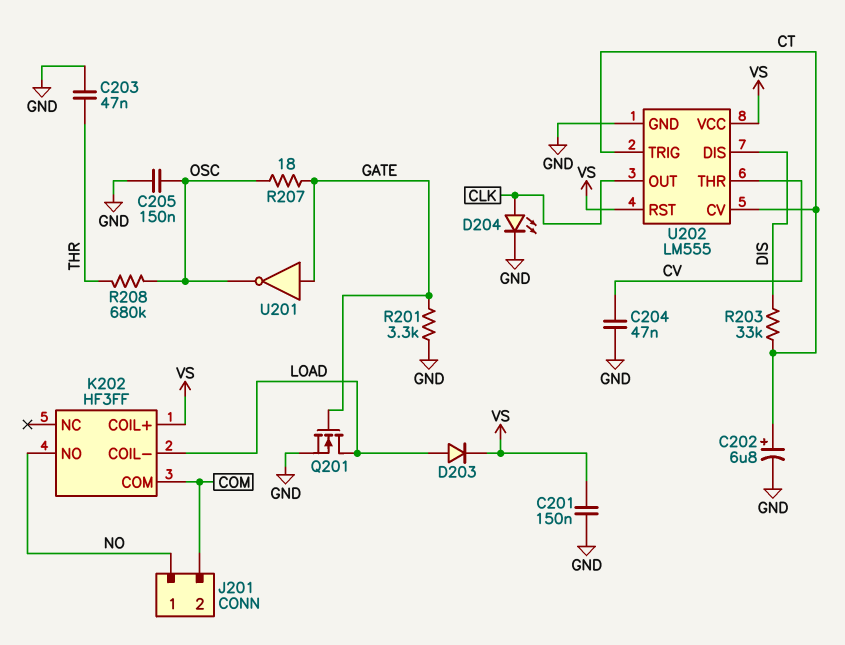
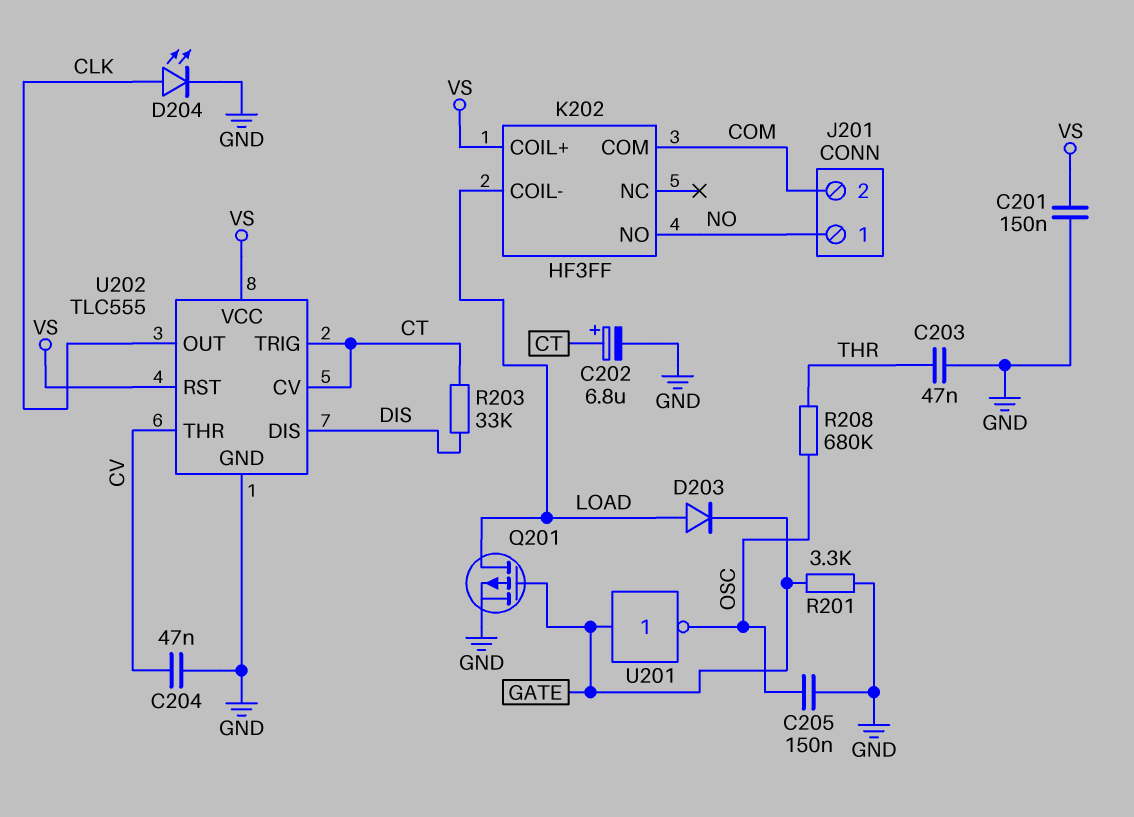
D203: diode (A LOAD, K VS) -> diode (A LOAD, K GATE)
Q201: NMOS (G GATE, D LOAD, S GND) -> PMOS (G GATE, D LOAD, S GND)
R207: 18 (GATE, OSC) -> none
U202: LM555 -> TLC555

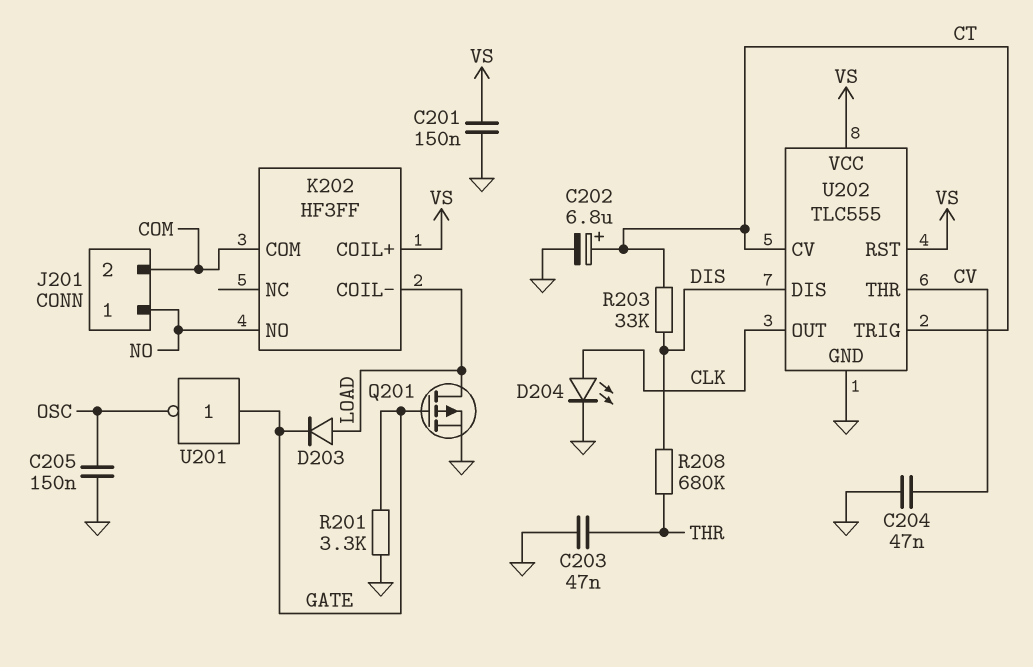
R208: 680k (OSC, THR) -> 680k (DIS, THR)

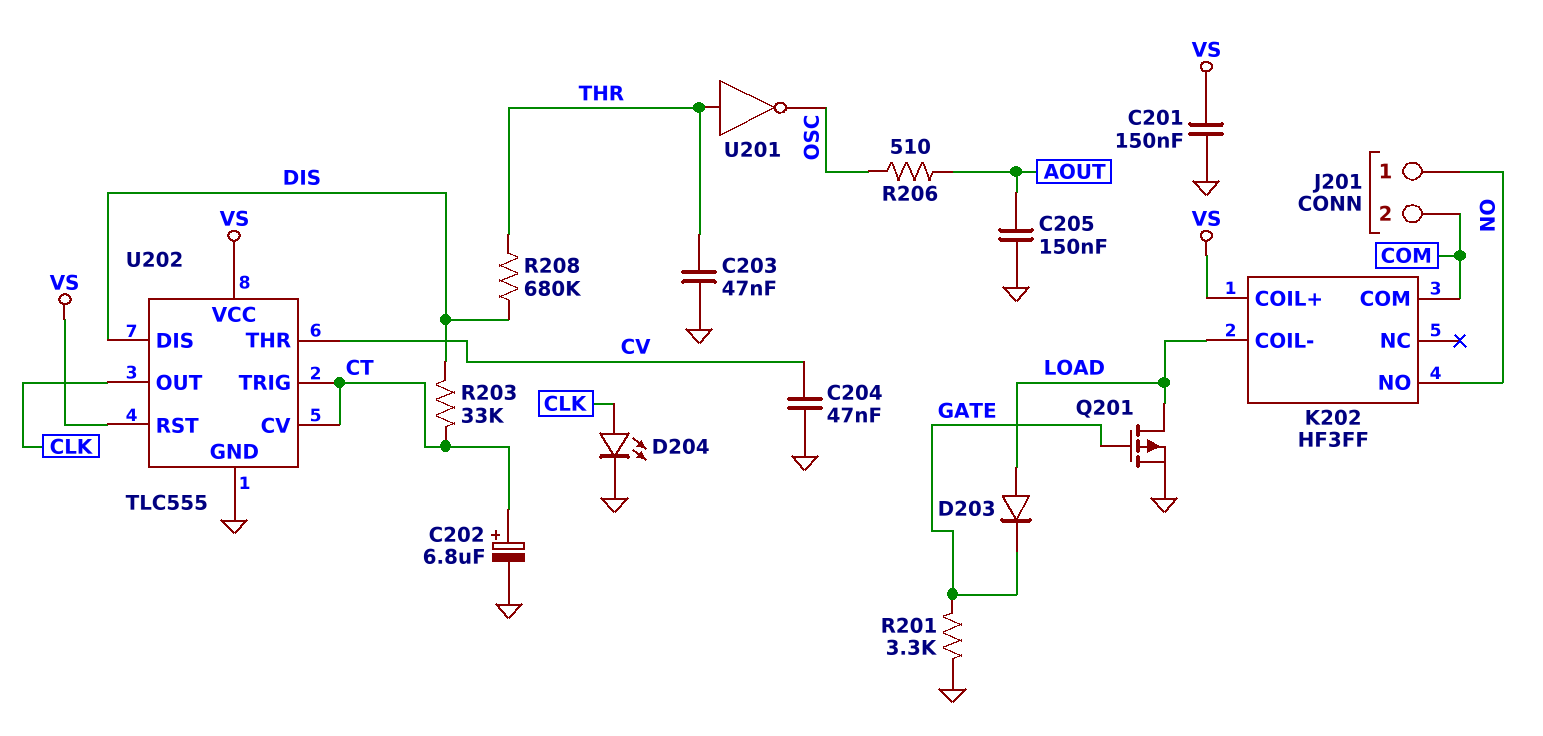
C205: 150nF (GND, OSC) -> 150nF (AOUT, GND)
R206: none -> 510 (AOUT, OSC)
U201: NOT (in GATE, out OSC) -> NOT (in THR, out OSC)

